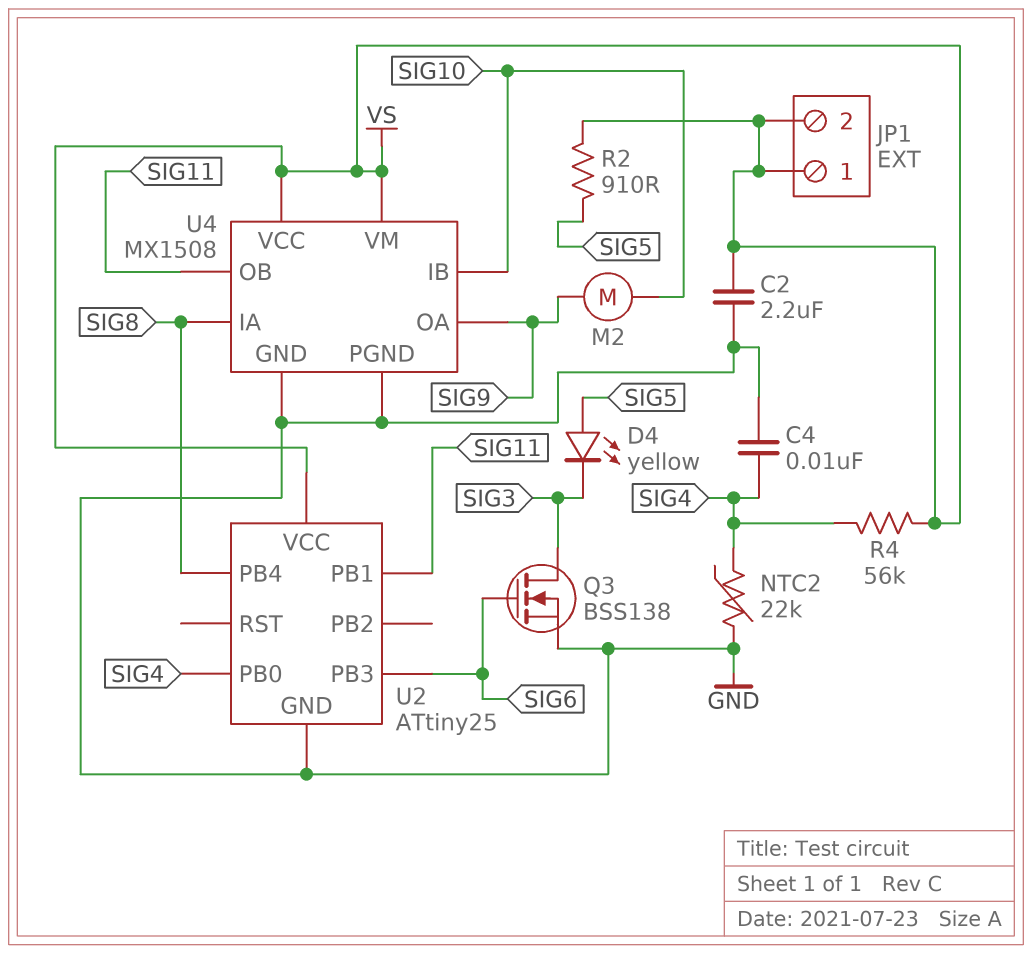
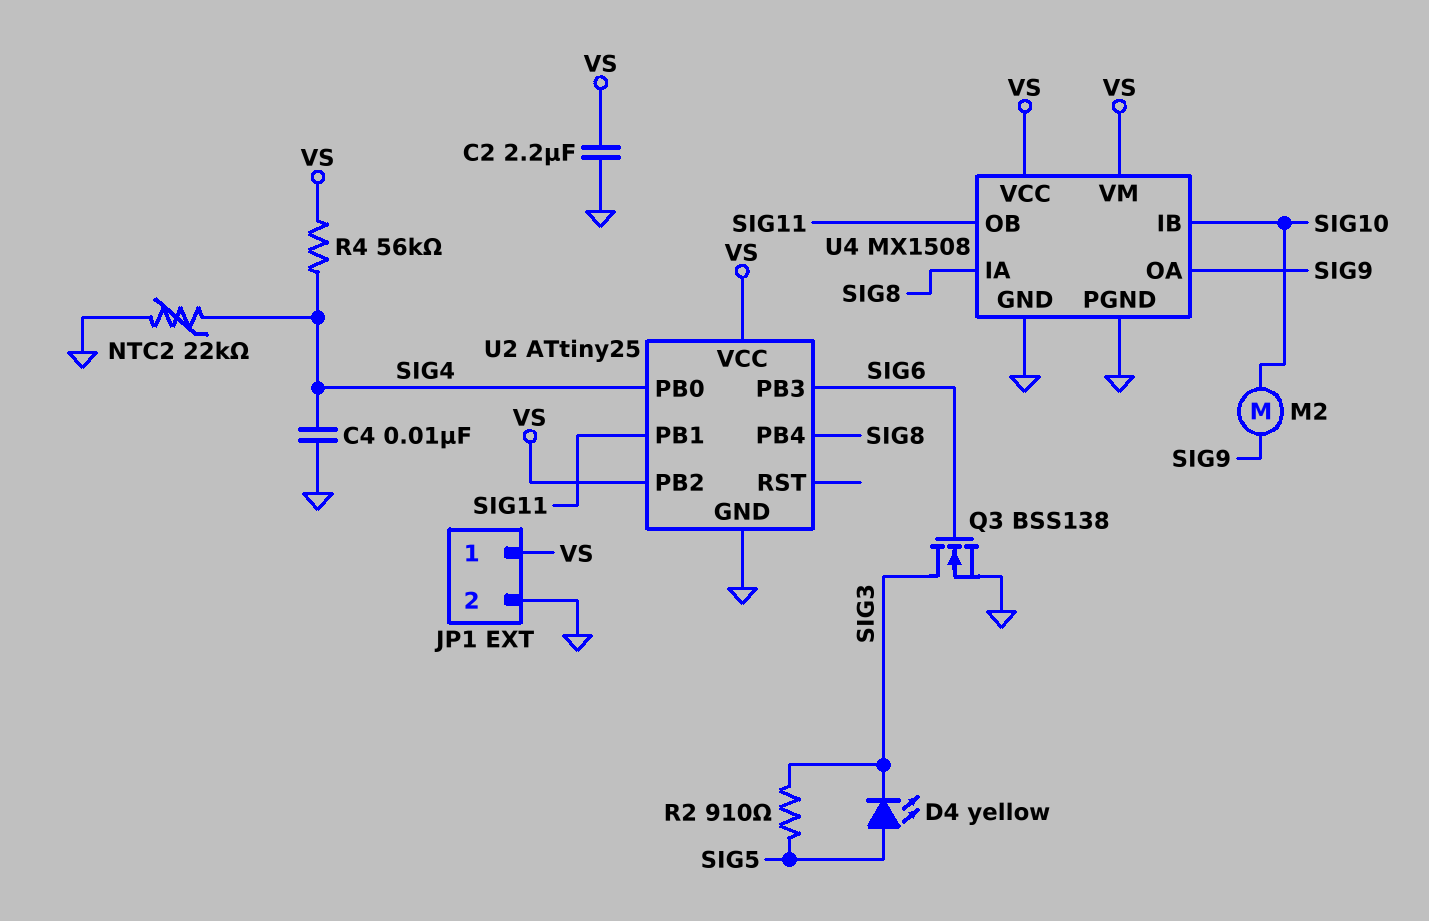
JP1 pin 2: VS -> GND
R2: 910 (SIG5, VS) -> 910 (SIG3, SIG5)
U2 pin PB2: none -> VS

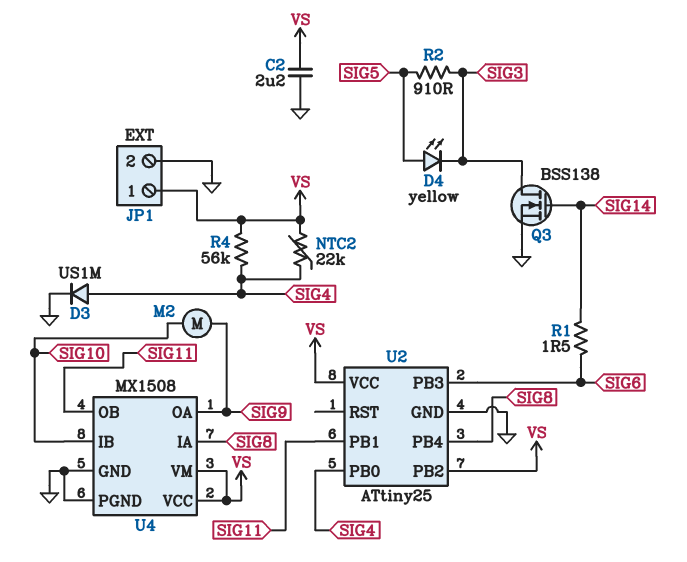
C4: 10nF (GND, SIG4) -> none
D3: none -> diode US1M (A SIG4, K GND)
NTC2: 22k (GND, SIG4) -> 22k (SIG4, VS)
Q3: NMOS BSS138 (G SIG6, D SIG3, S GND) -> NMOS BSS138 (G SIG14, D SIG3, S GND)
R1: none -> 1.5 (SIG6, SIG14)

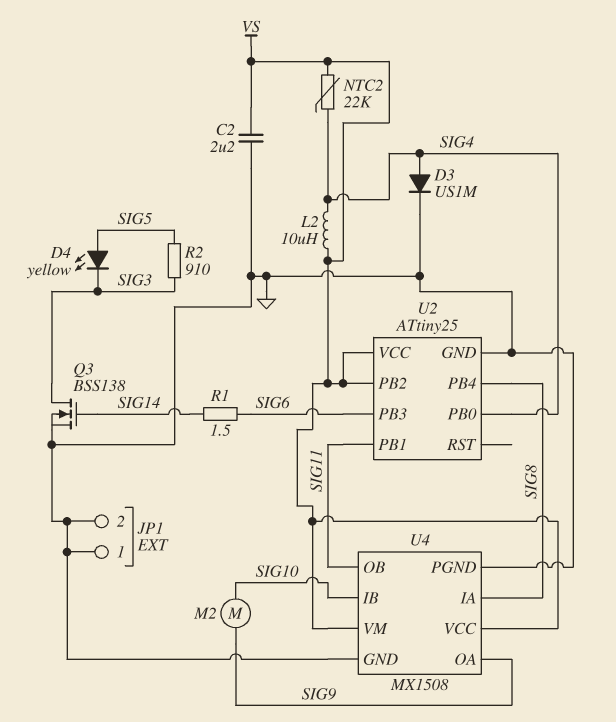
JP1 pin 1: VS -> GND
L2: none -> 10uH (SIG4, VS)
R4: 56k (SIG4, VS) -> none

